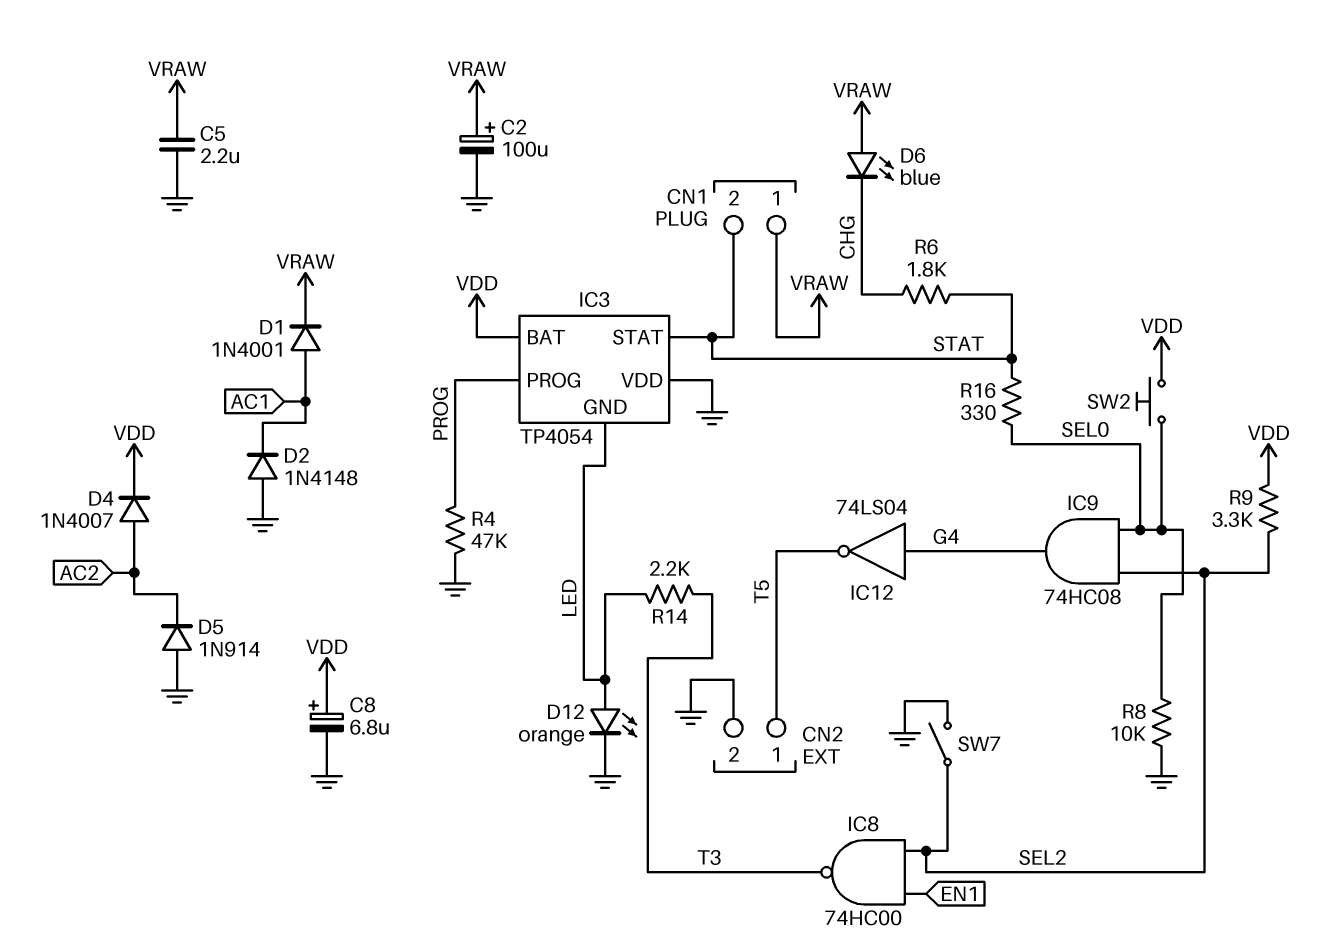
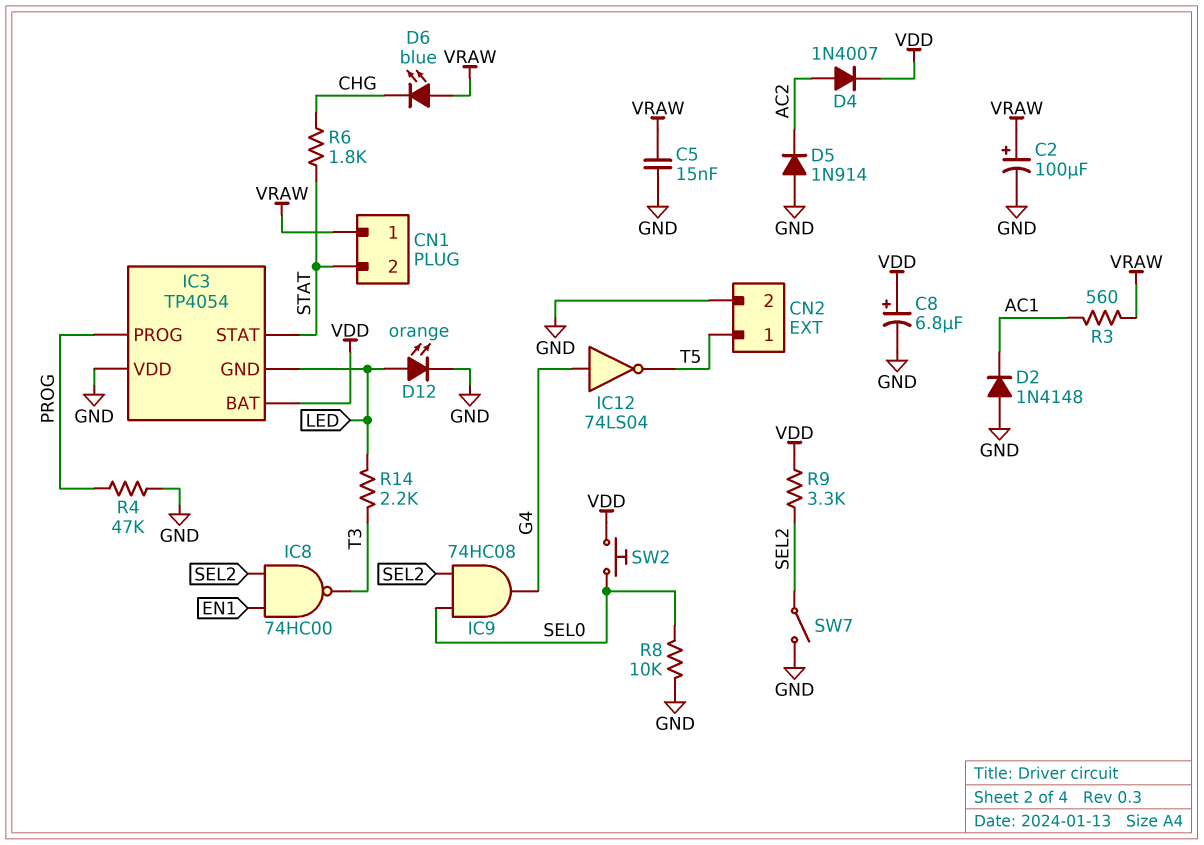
C5: 2.2uF (GND, VRAW) -> 15nF (GND, VRAW)
D1: diode 1N4001 (A AC1, K VRAW) -> none
R3: none -> 560 (AC1, VRAW)
R16: 330 (SEL0, STAT) -> none

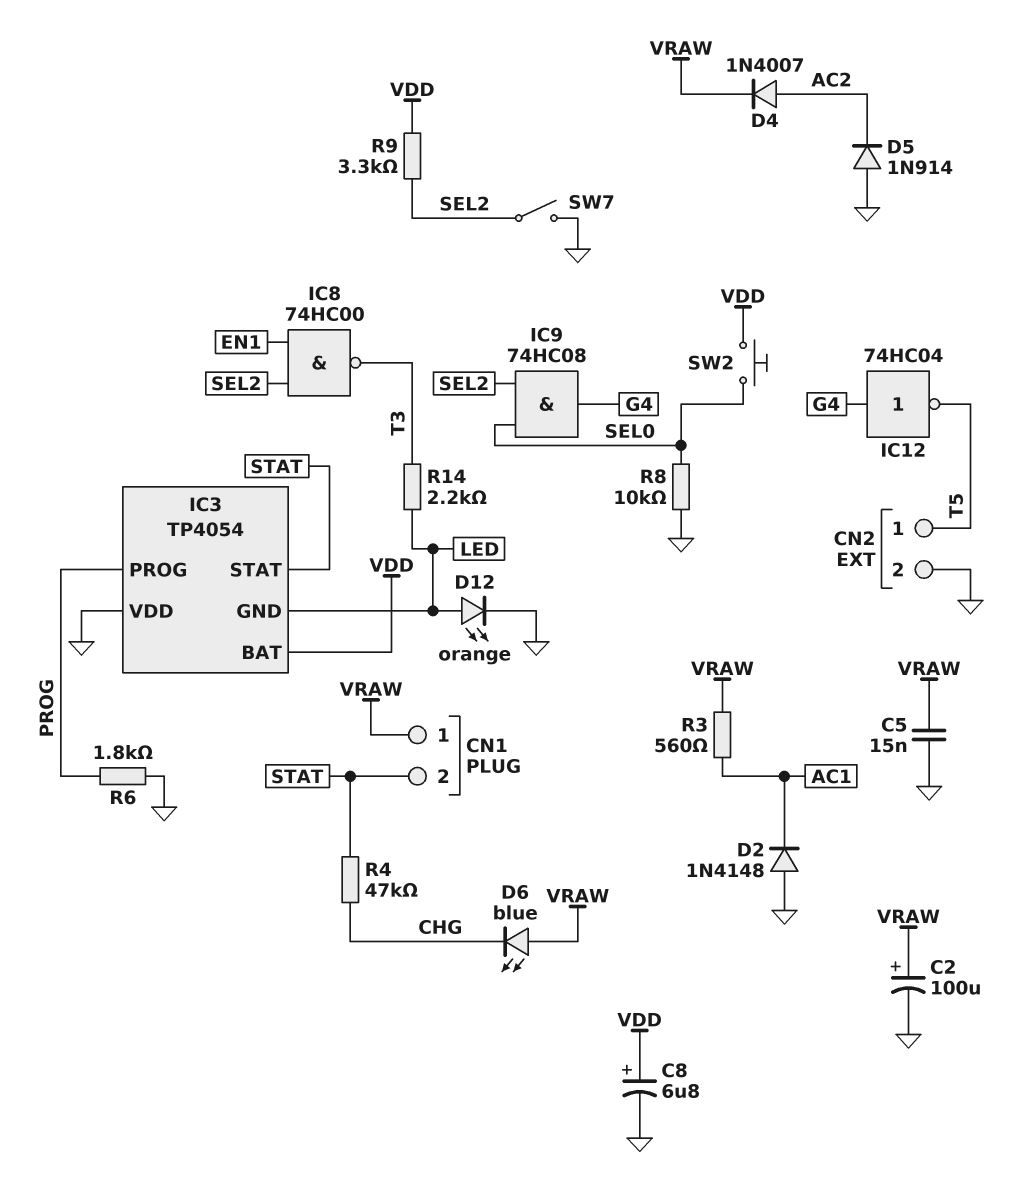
D4: diode 1N4007 (A AC2, K VDD) -> diode 1N4007 (A AC2, K VRAW)
IC12: NOT 74LS04 (in G4, out T5) -> NOT 74HC04 (in G4, out T5)
R4: 47k (GND, PROG) -> 47k (CHG, STAT)
R6: 1.8k (CHG, STAT) -> 1.8k (GND, PROG)

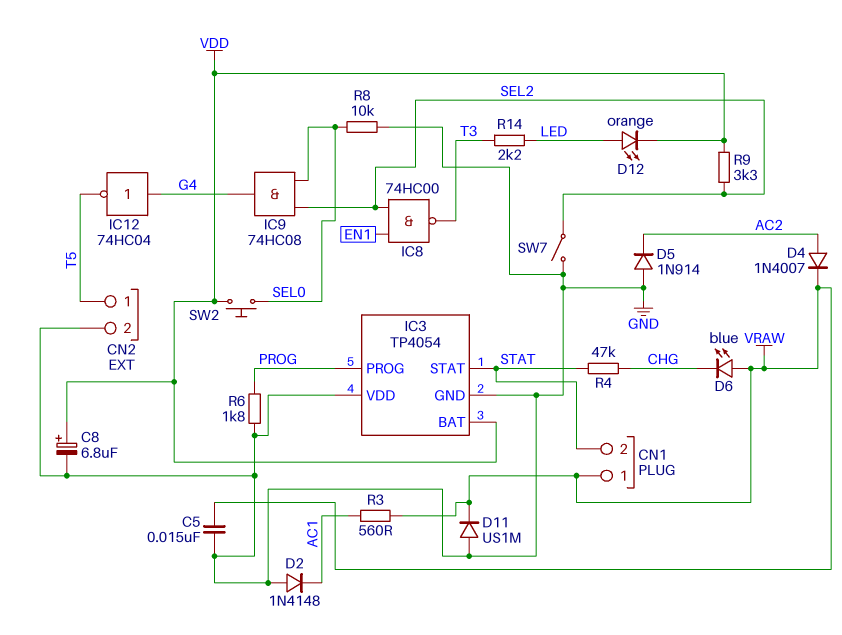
C2: 100uF (plus VRAW, minus GND) -> none
D11: none -> diode US1M (A GND, K VRAW)
D12: LED orange (A LED, K GND) -> LED orange (A LED, K VDD)
IC3 pin GND: LED -> GND

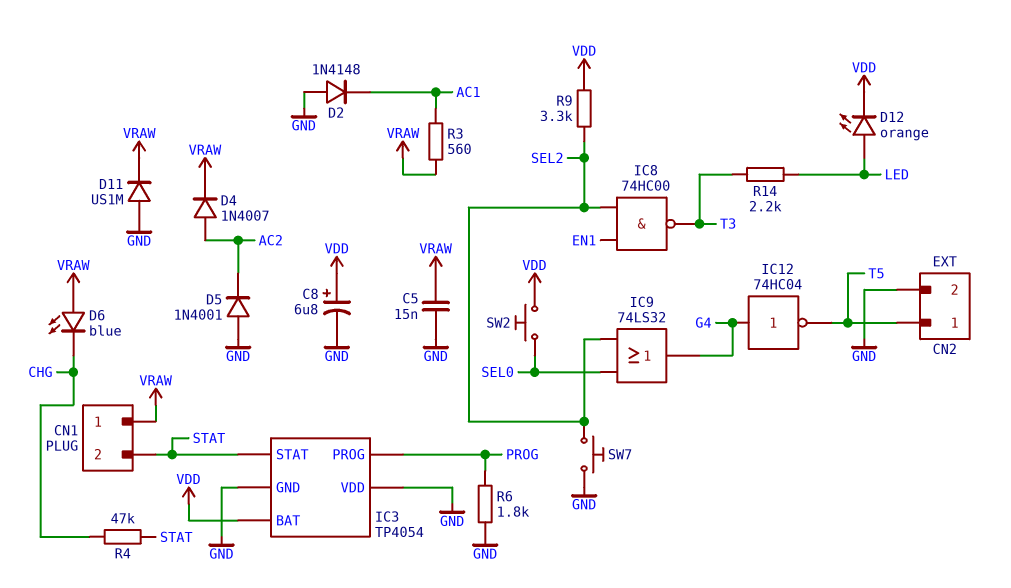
D5: diode 1N914 (A GND, K AC2) -> diode 1N4001 (A GND, K AC2)
IC9: AND 74HC08 (in SEL0, in SEL2, out G4) -> OR 74LS32 (in SEL0, in SEL2, out G4)
R8: 10k (GND, SEL0) -> none
SW7: switch (GND, SEL2) -> button (GND, SEL2)

